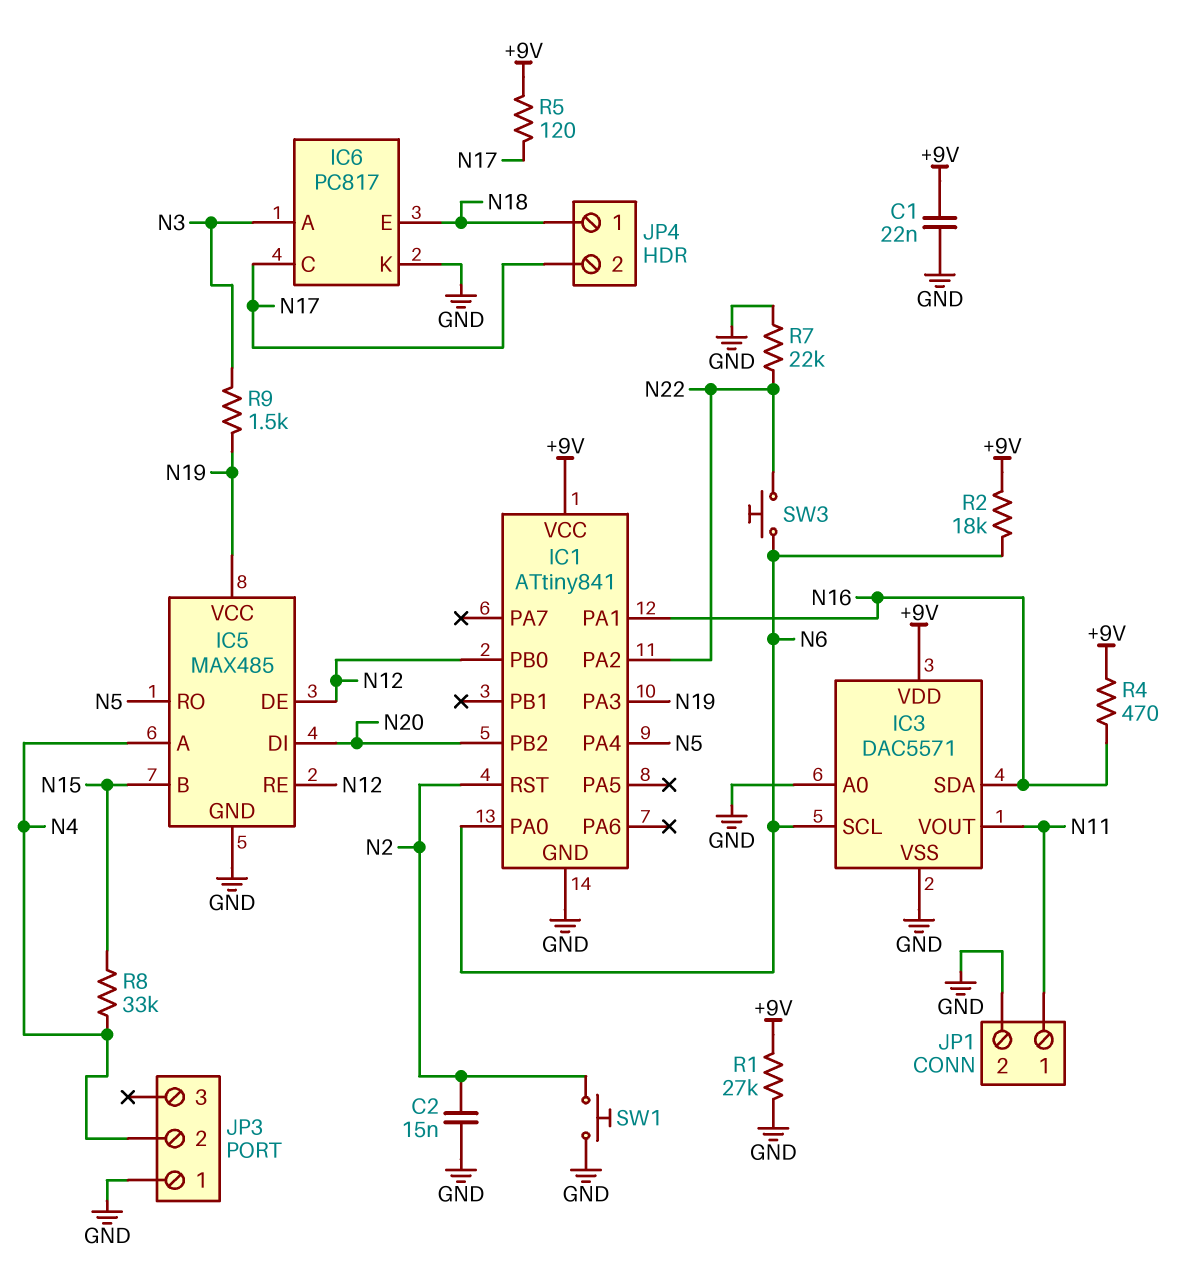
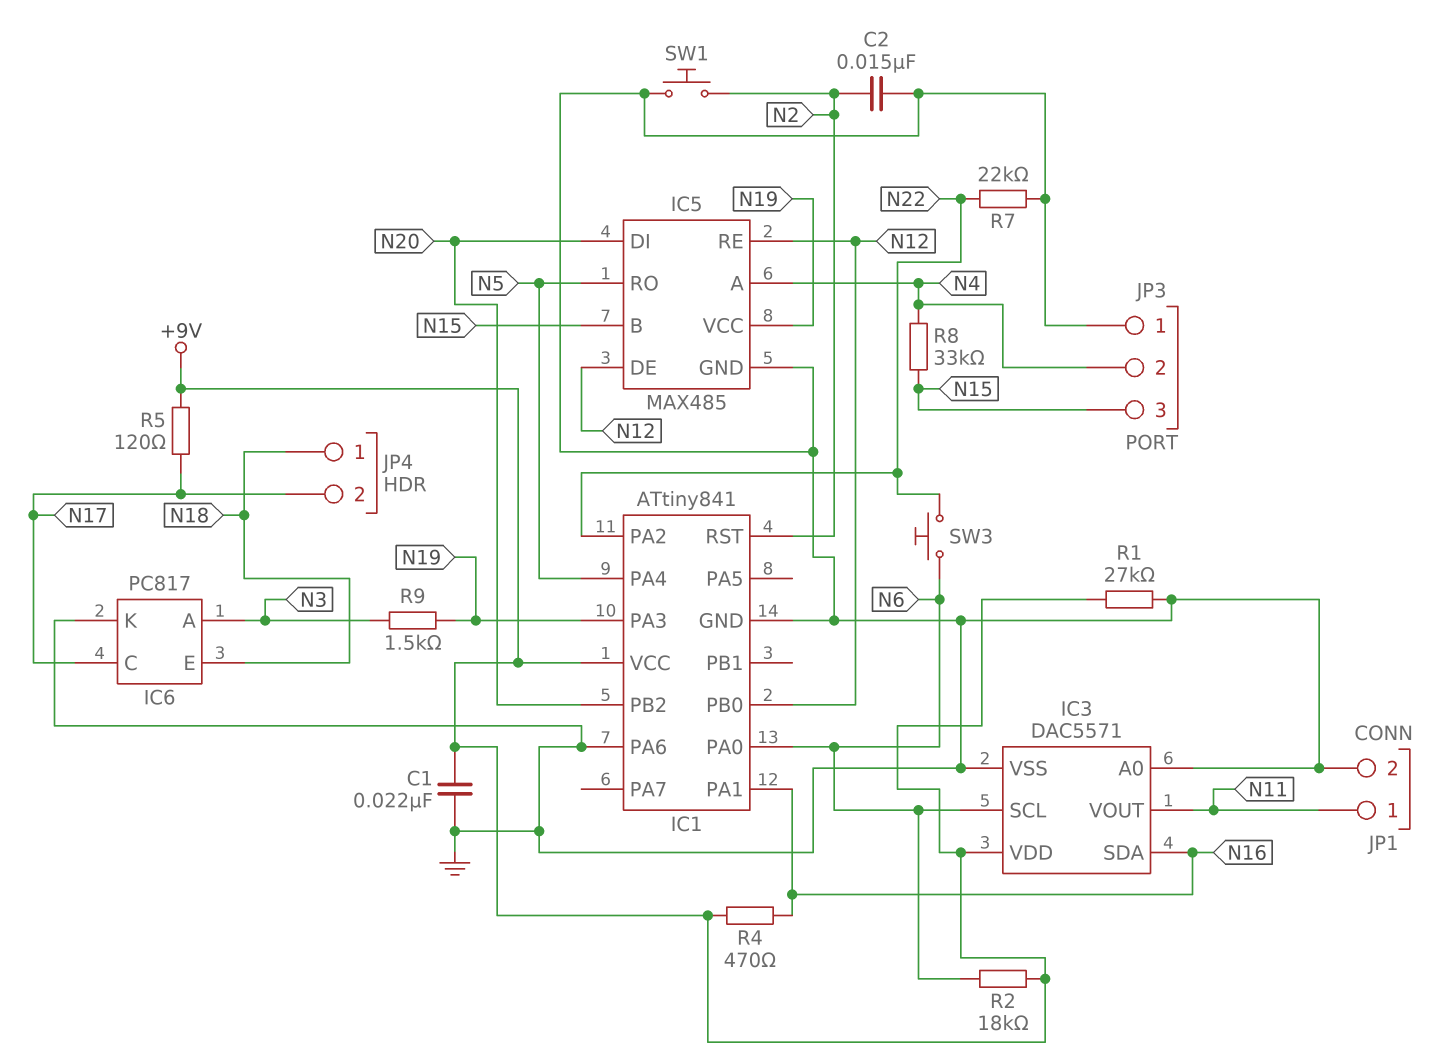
IC1 pin PA6: none -> GND
JP3 pin 3: none -> N15

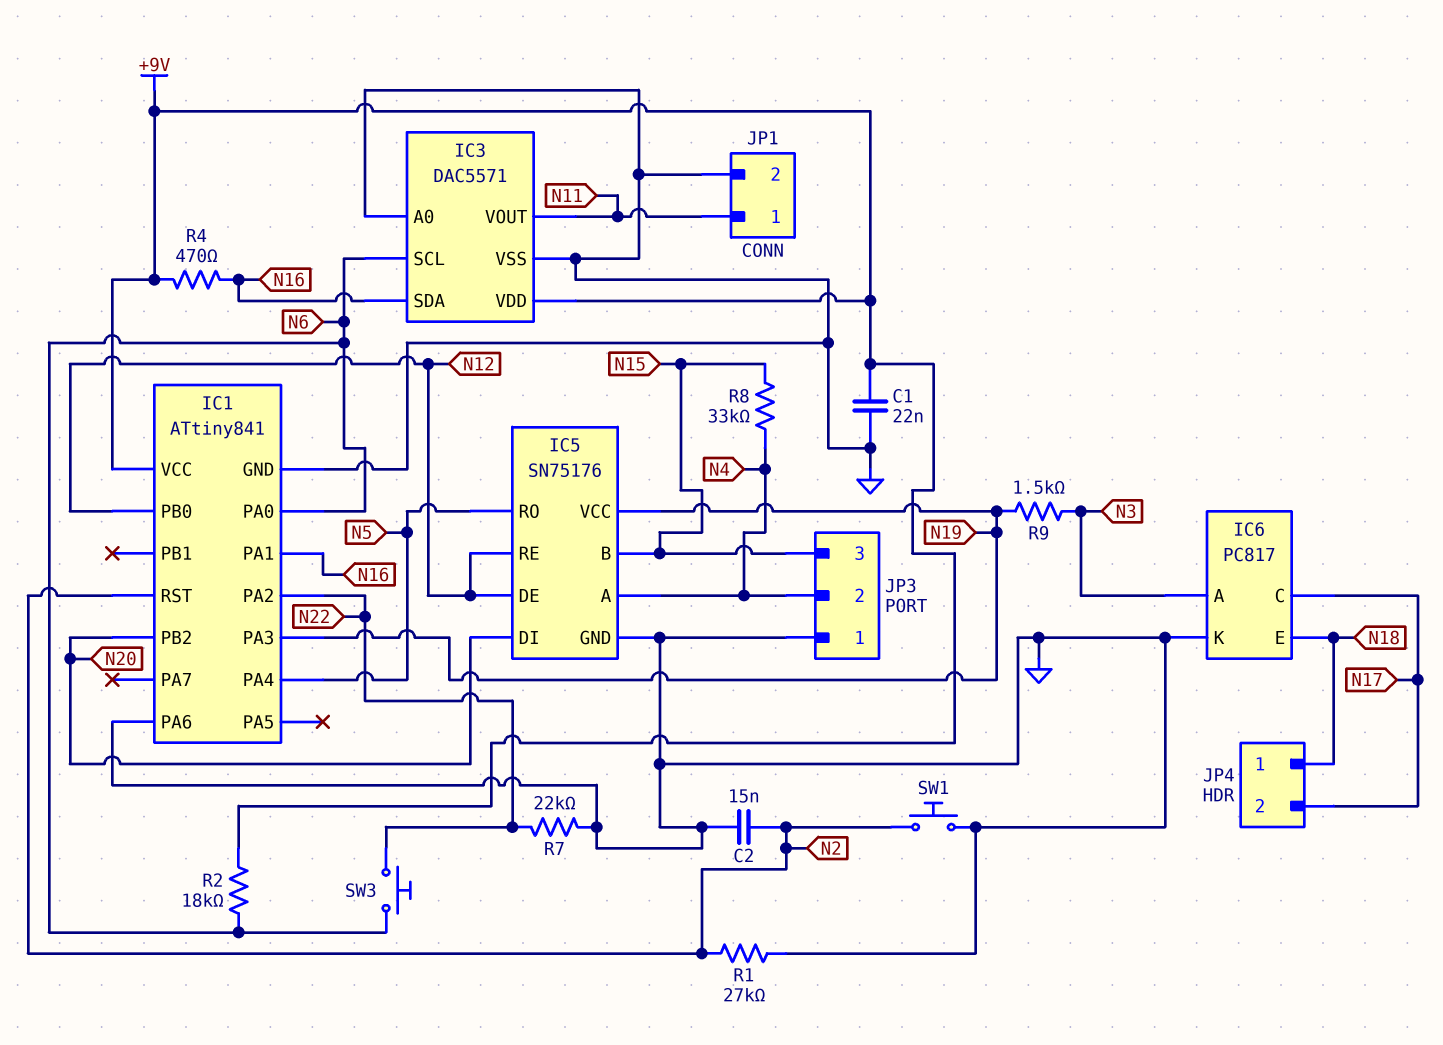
IC5: MAX485 -> SN75176
R1: 27k (+9V, GND) -> 27k (GND, N2)
R5: 120 (+9V, N17) -> none

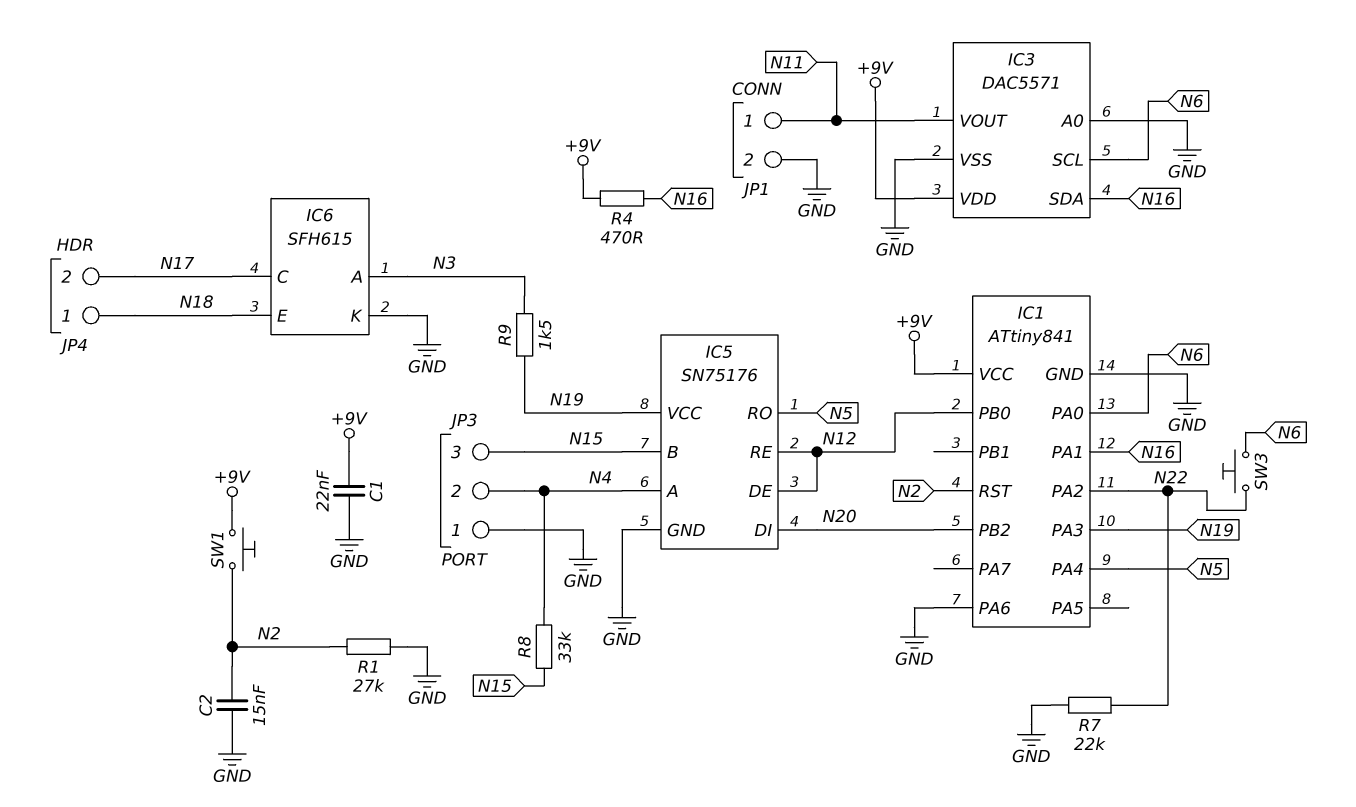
IC6: PC817 -> SFH615
R2: 18k (+9V, N6) -> none
SW1: button (GND, N2) -> button (+9V, N2)

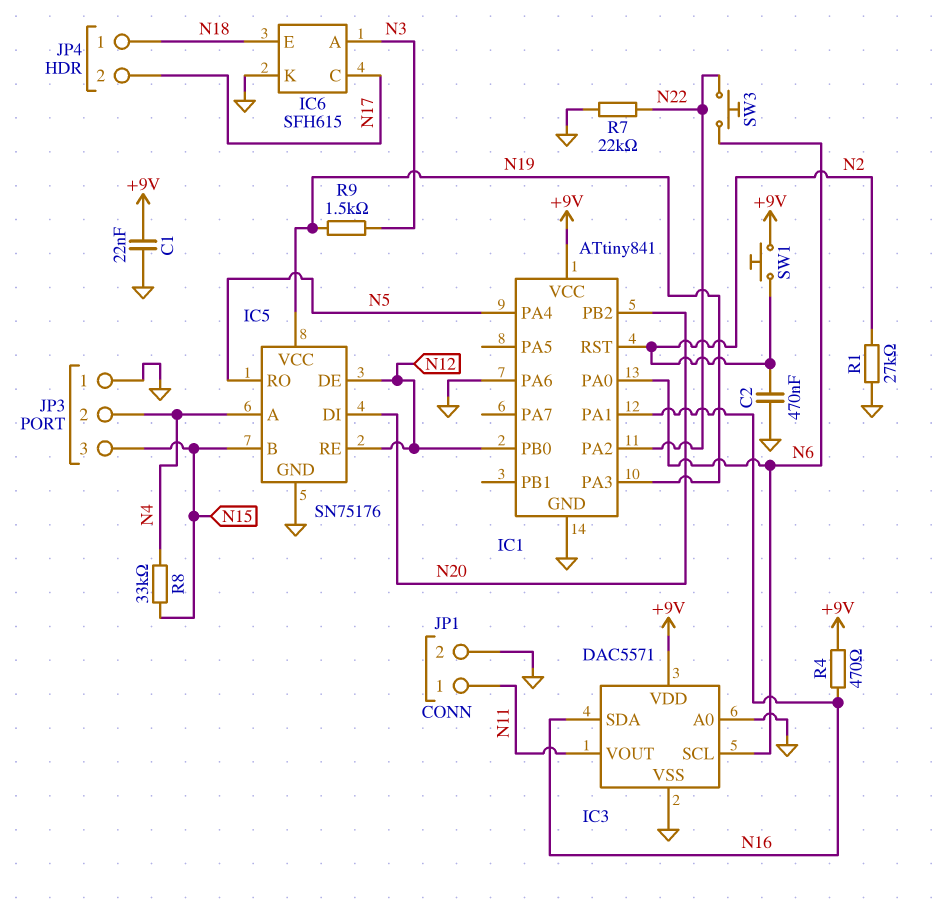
C2: 15nF (GND, N2) -> 470nF (GND, N2)

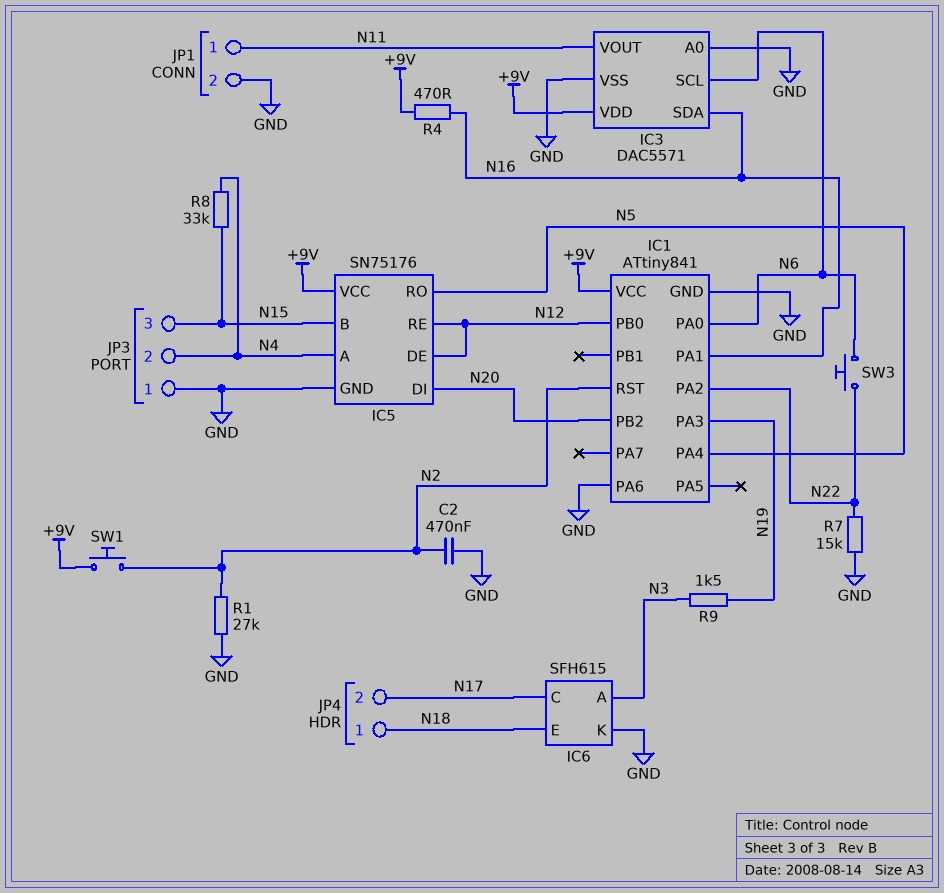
C1: 22nF (+9V, GND) -> none
IC5 pin VCC: N19 -> +9V
R7: 22k (GND, N22) -> 15k (GND, N22)

